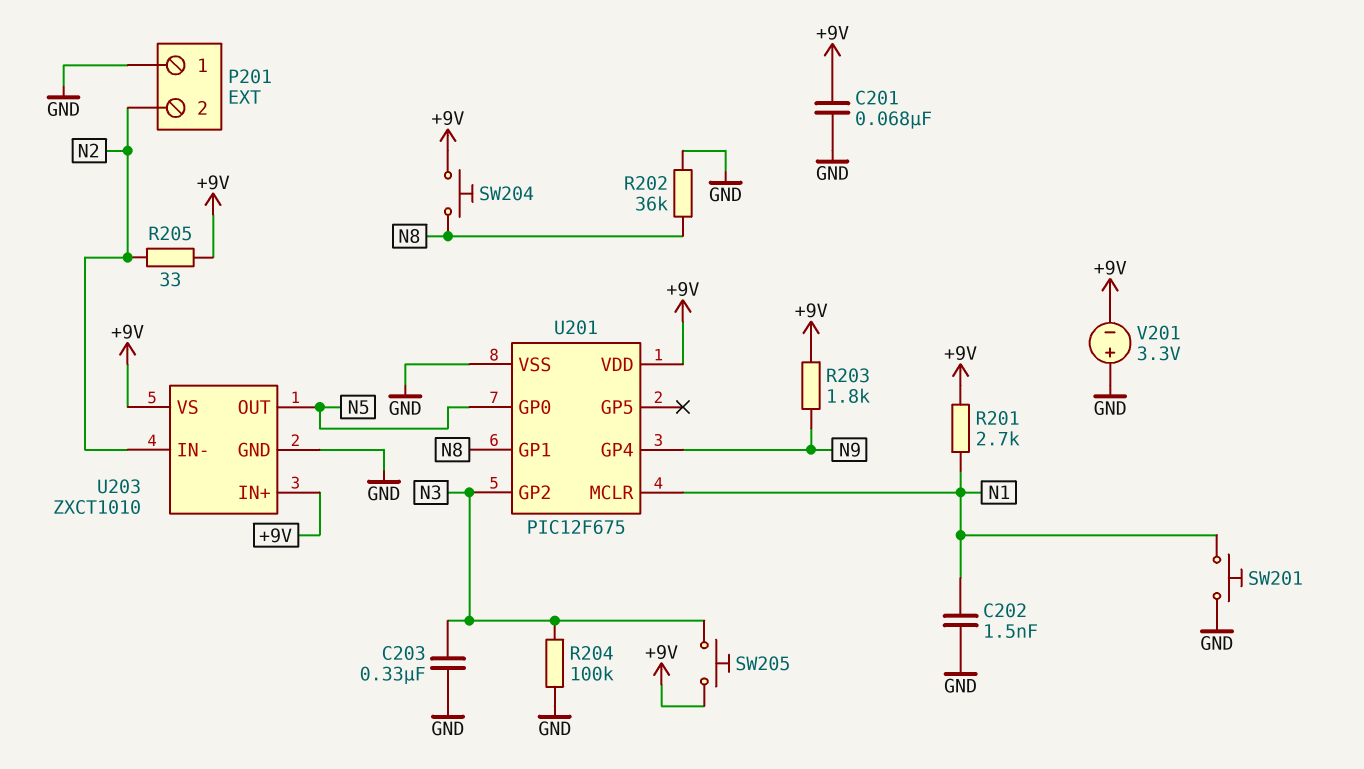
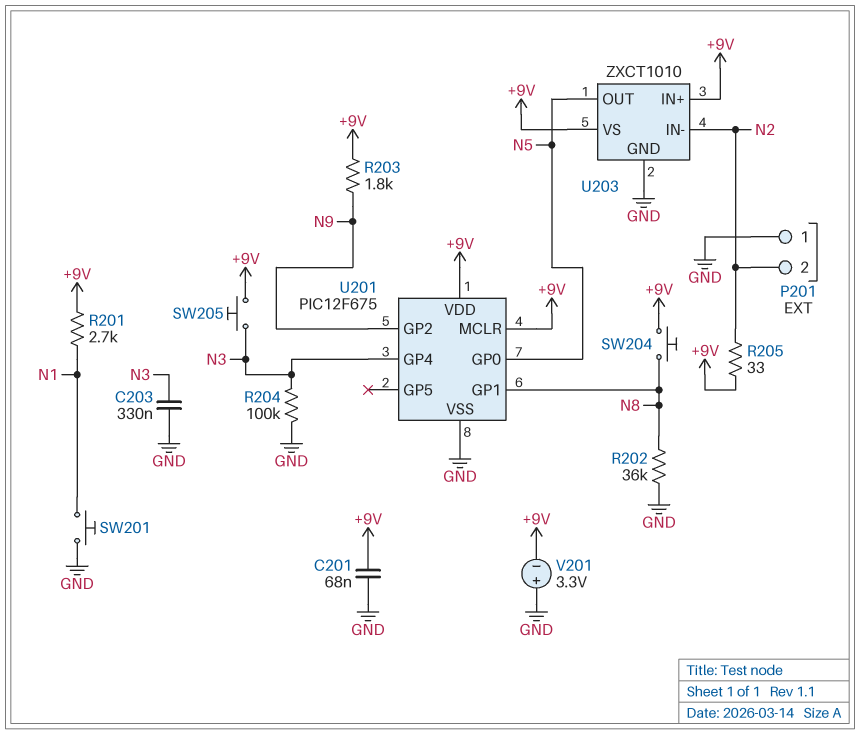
C202: 1.5nF (GND, N1) -> none
U201 pin GP2: N3 -> N9
U201 pin GP4: N9 -> N3
U201 pin MCLR: N1 -> +9V

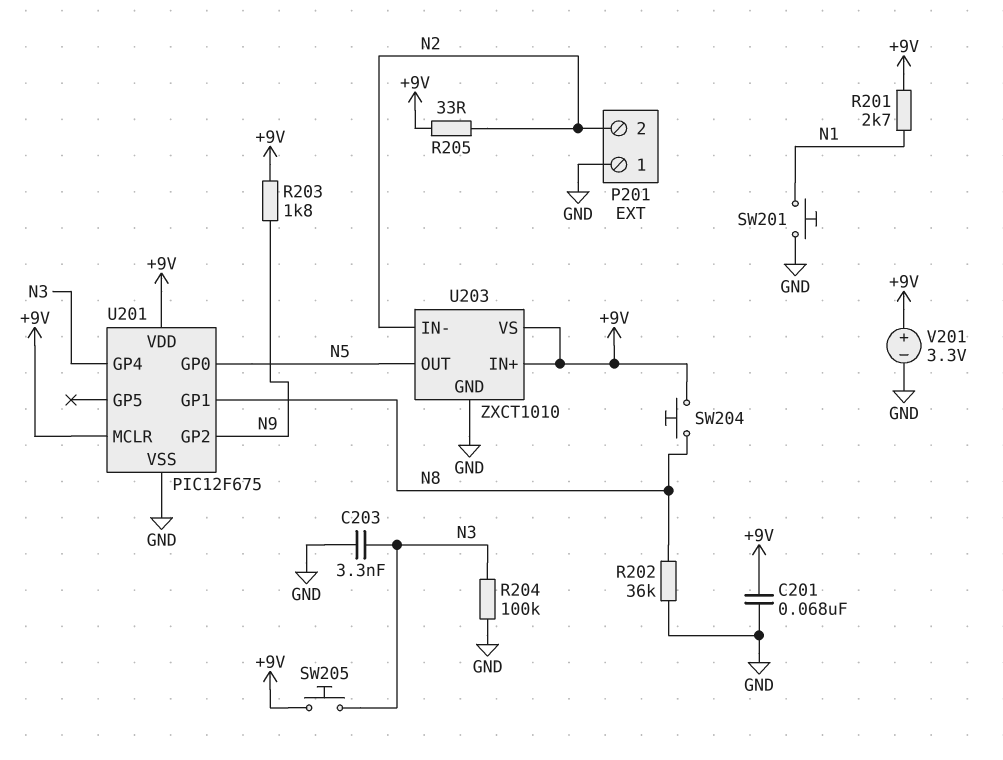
C203: 330nF (GND, N3) -> 3.3nF (GND, N3)
V201: 3.3V (plus GND, minus +9V) -> 3.3V (plus +9V, minus GND)

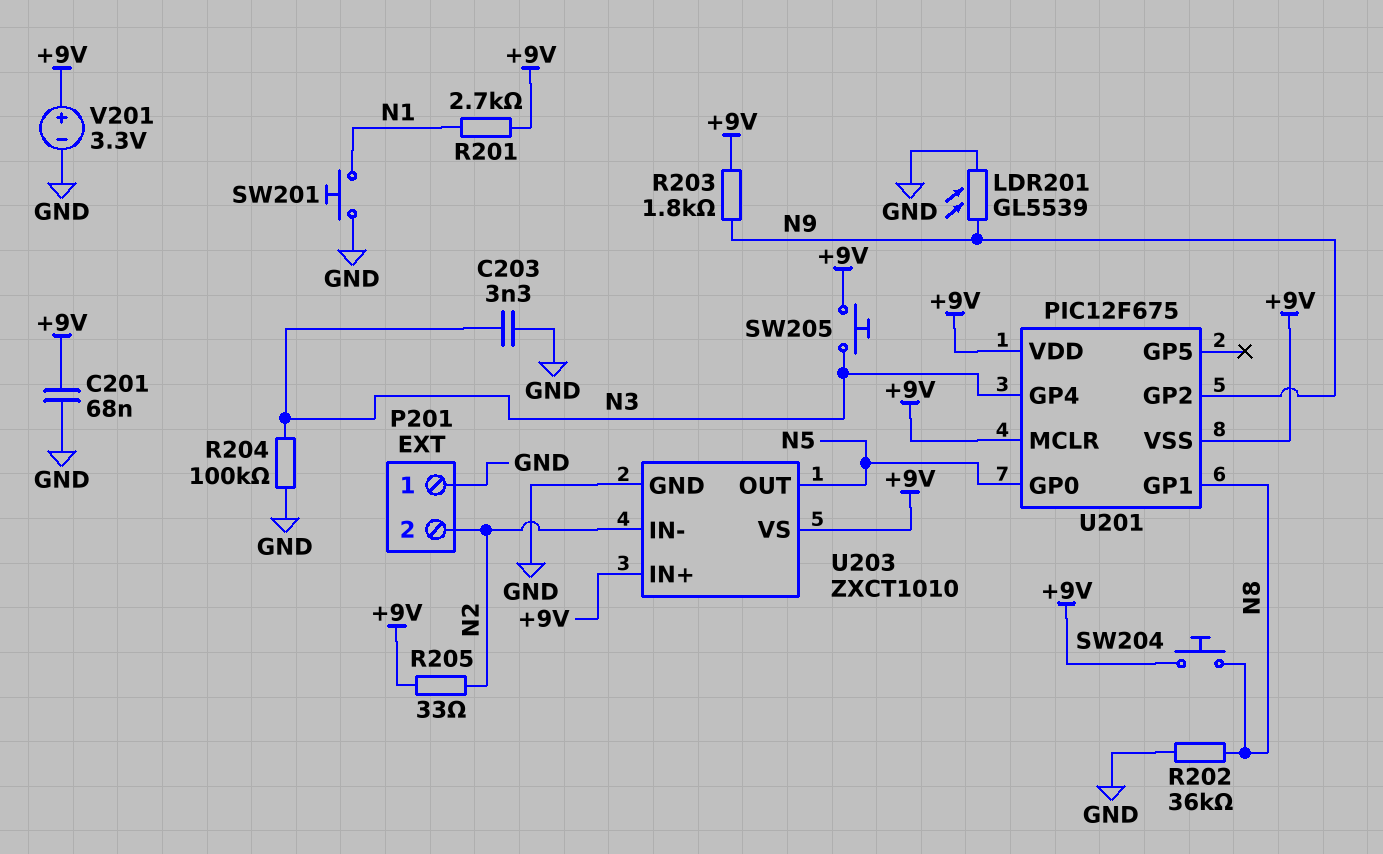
LDR201: none -> GL5539 (GND, N9)
U201 pin VSS: GND -> +9V

